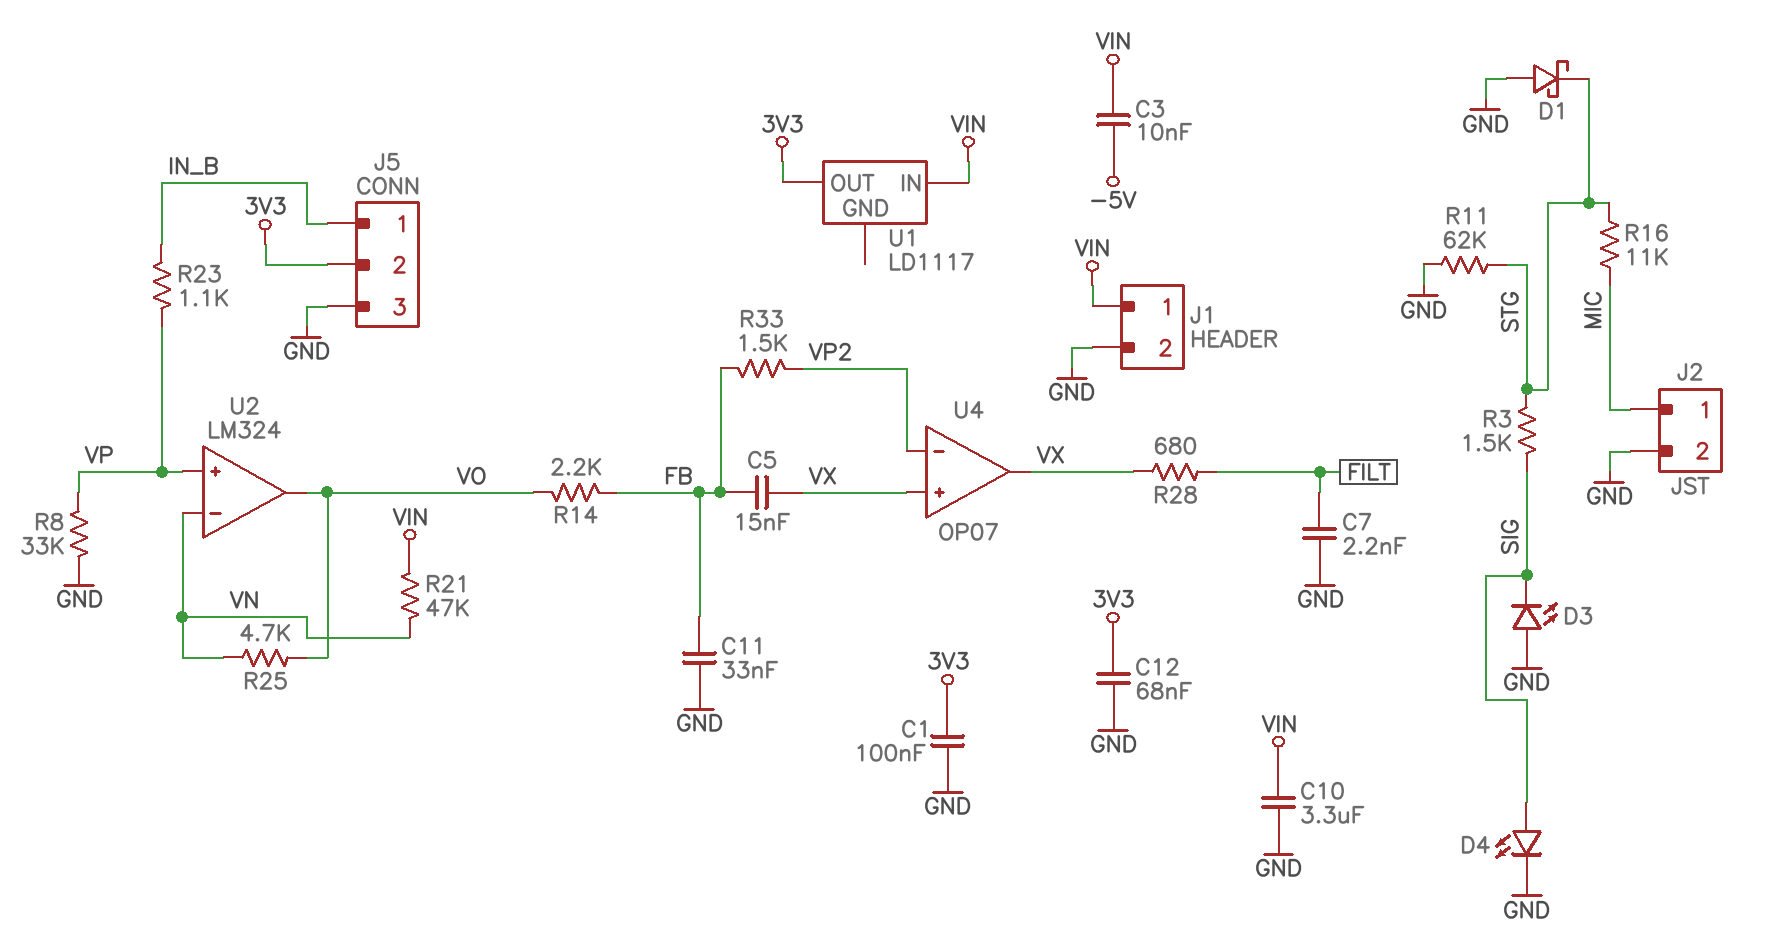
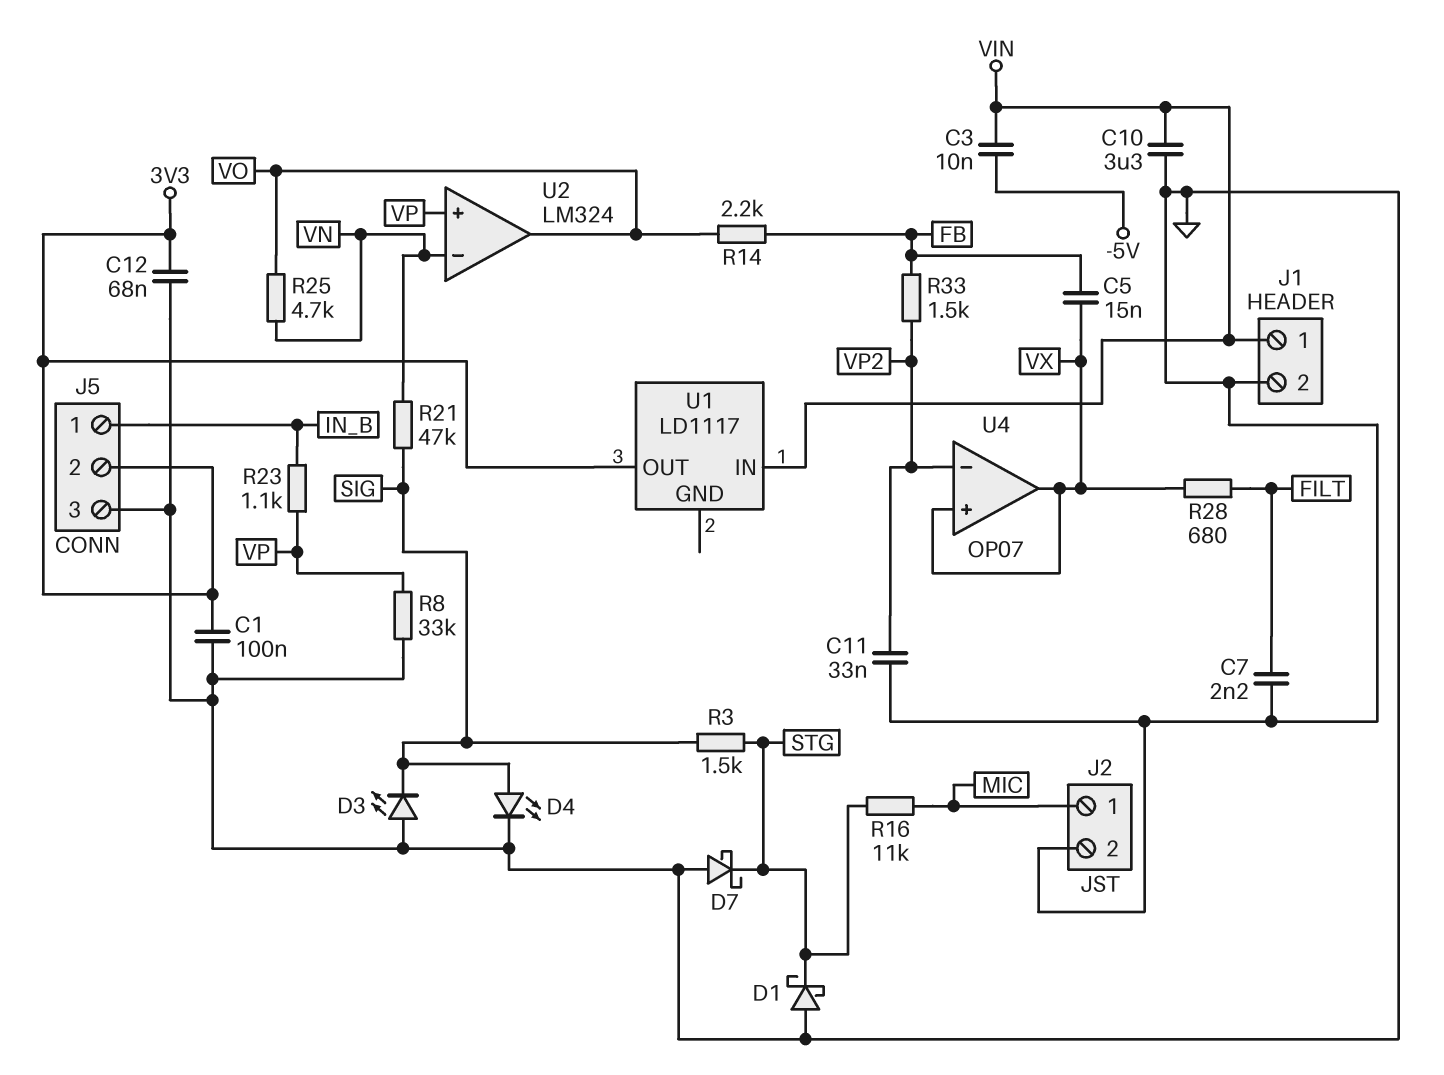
C11: 33nF (FB, GND) -> 33nF (GND, VP2)
D7: none -> schottky (A GND, K STG)
R11: 62k (GND, STG) -> none
R21: 47k (VIN, VN) -> 47k (SIG, VN)

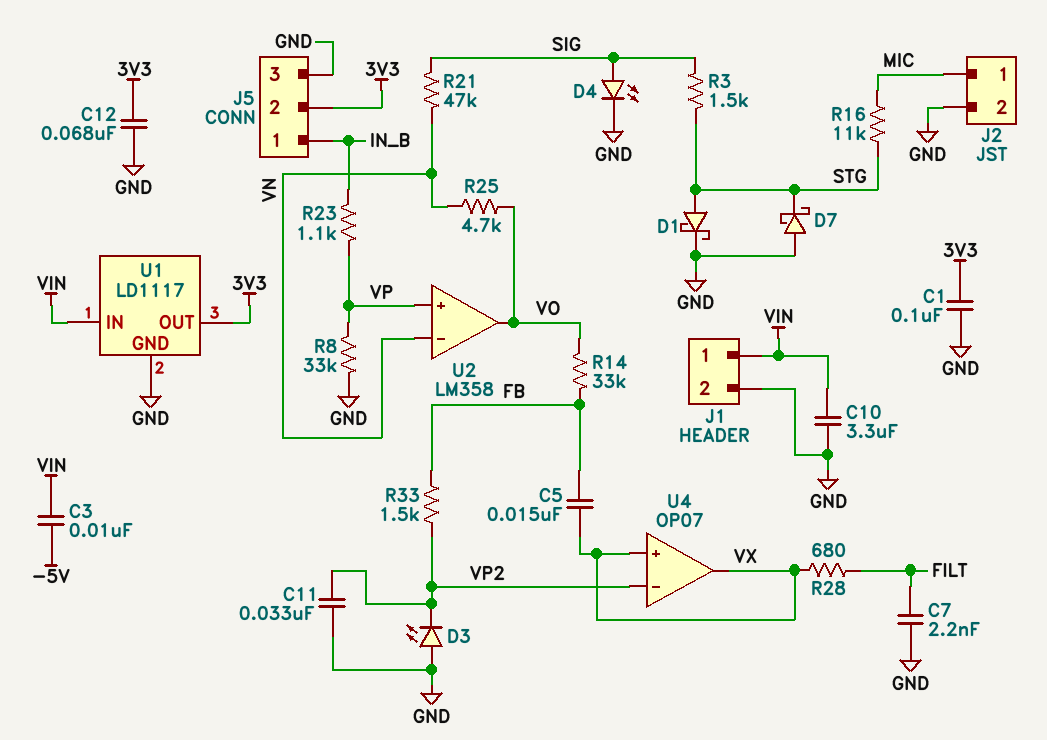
D1: schottky (A GND, K STG) -> schottky (A STG, K GND)
D3: LED (A GND, K SIG) -> LED (A GND, K VP2)
R14: 2.2k (FB, VO) -> 33k (FB, VO)
U1 pin GND: none -> GND
U2: LM324 -> LM358

